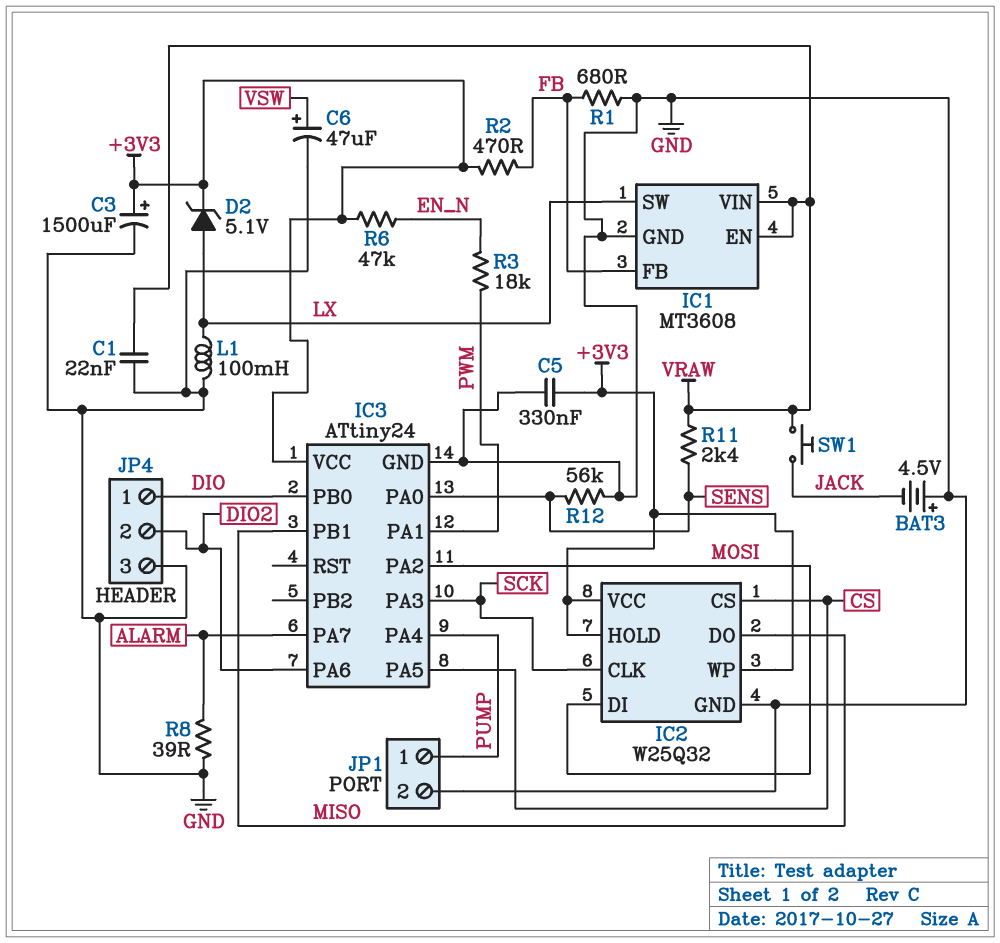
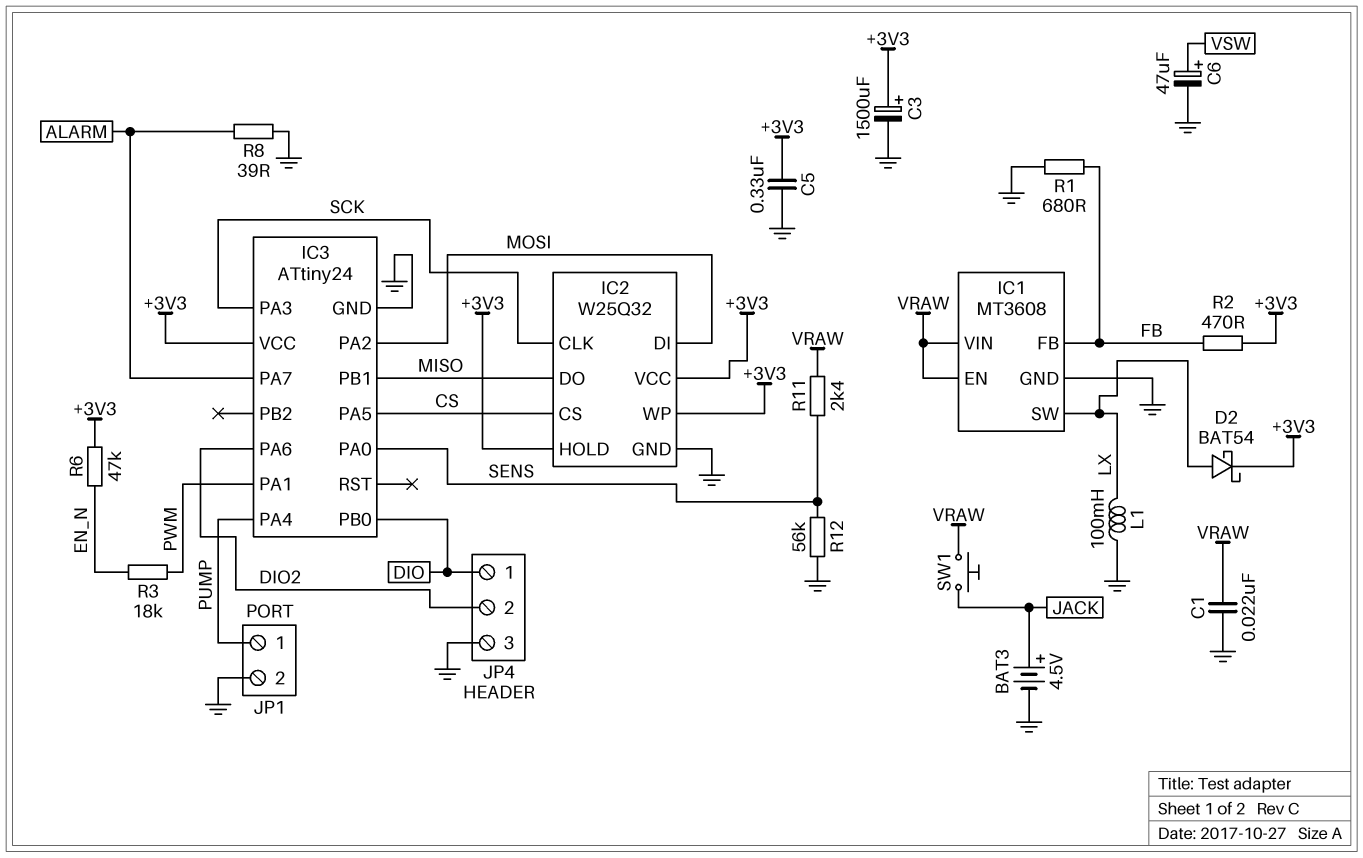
BAT3: 4.5V (plus GND, minus JACK) -> 4.5V (plus JACK, minus GND)
D2: zener 5.1V (A LX, K +3V3) -> schottky BAT54 (A LX, K +3V3)

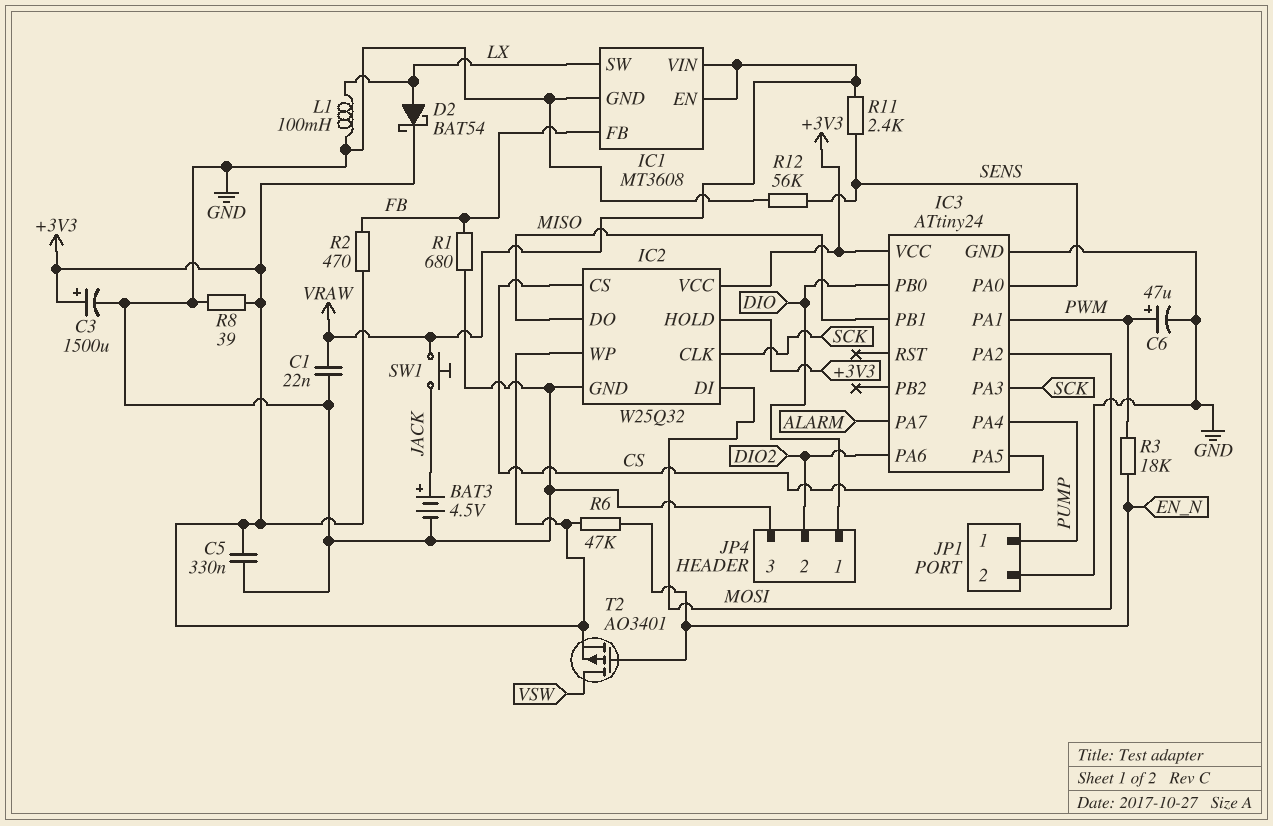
C6: 47uF (plus VSW, minus GND) -> 47uF (plus PWM, minus GND)
R8: 39 (ALARM, GND) -> 39 (+3V3, GND)
T2: none -> PMOS AO3401 (G EN_N, D VSW, S +3V3)

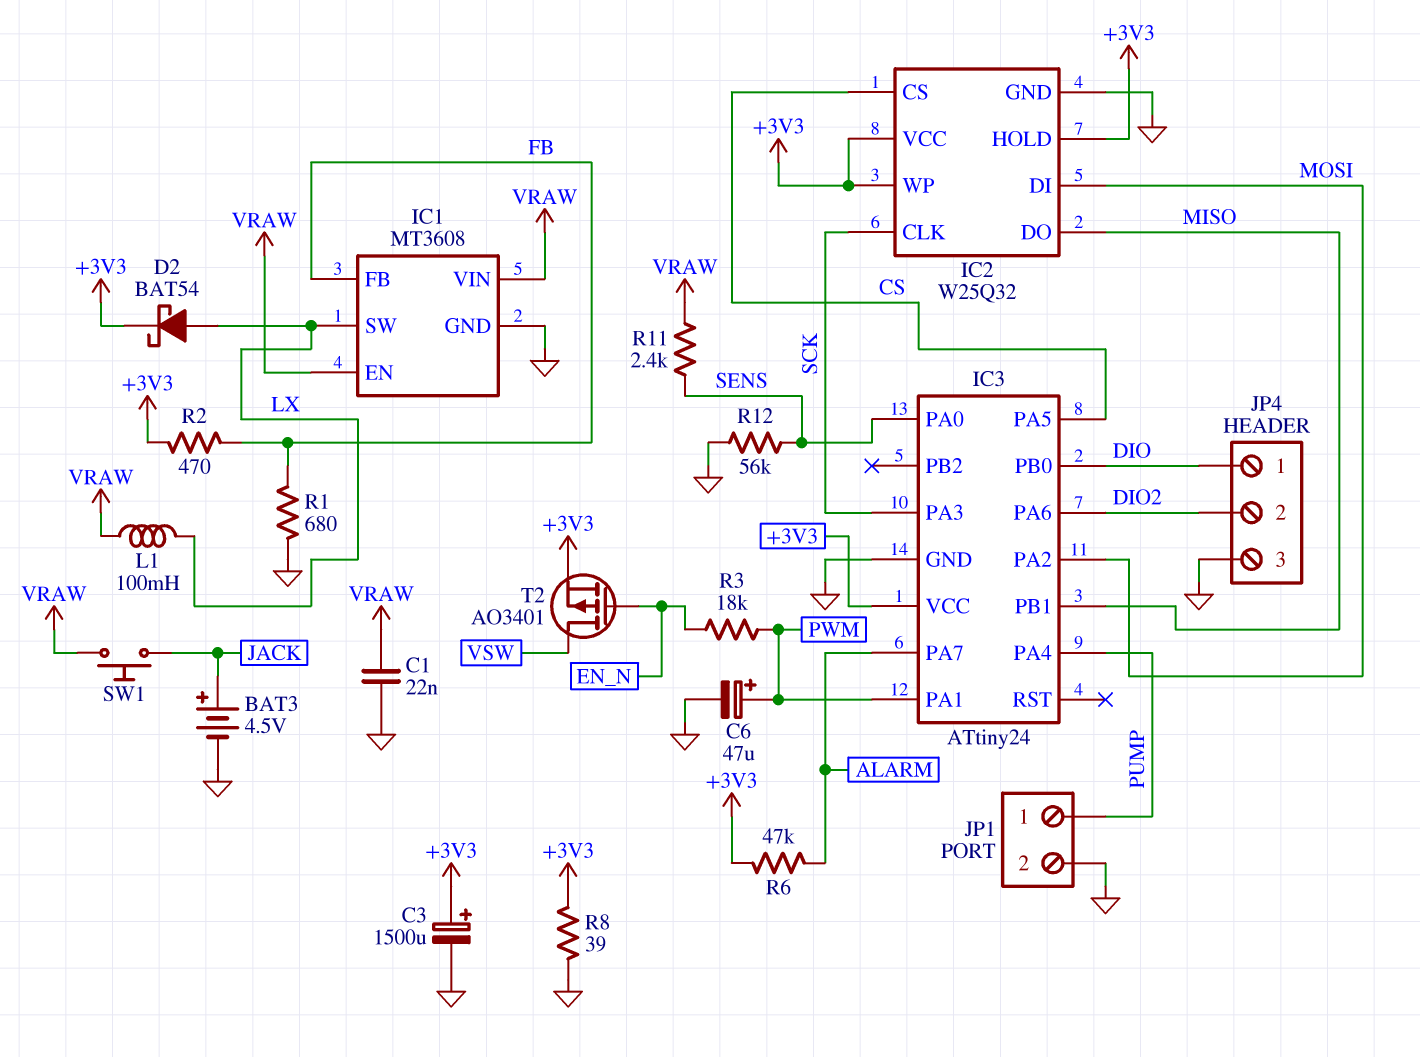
C5: 330nF (+3V3, GND) -> none
L1: 100mH (GND, LX) -> 100mH (LX, VRAW)
R6: 47k (+3V3, EN_N) -> 47k (+3V3, ALARM)

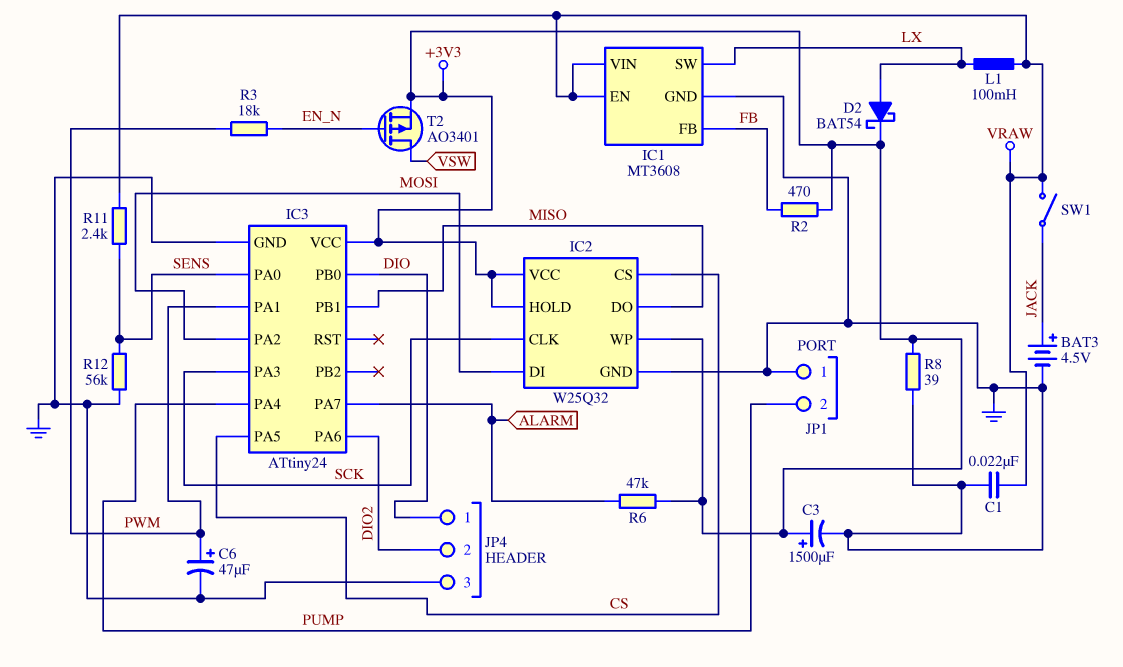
JP1 pin 1: PUMP -> GND
JP1 pin 2: GND -> PUMP
R1: 680 (FB, GND) -> none
SW1: button (JACK, VRAW) -> switch (JACK, VRAW)

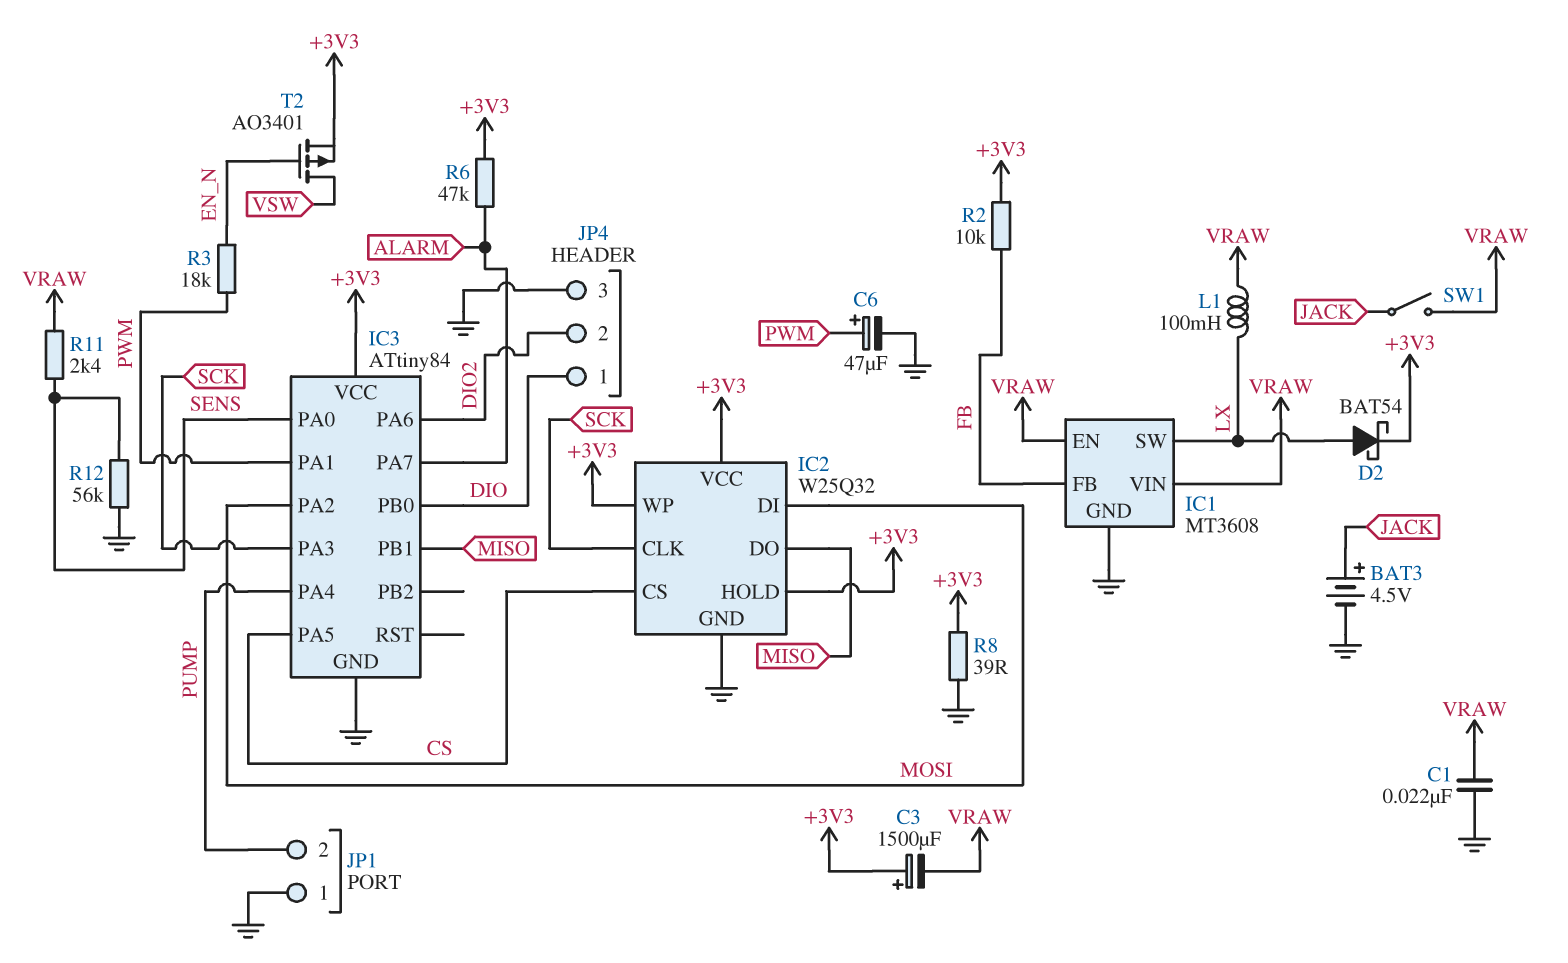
C3: 1500uF (plus +3V3, minus GND) -> 1500uF (plus +3V3, minus VRAW)
IC3: ATtiny24 -> ATtiny84
R2: 470 (+3V3, FB) -> 10k (+3V3, FB)

